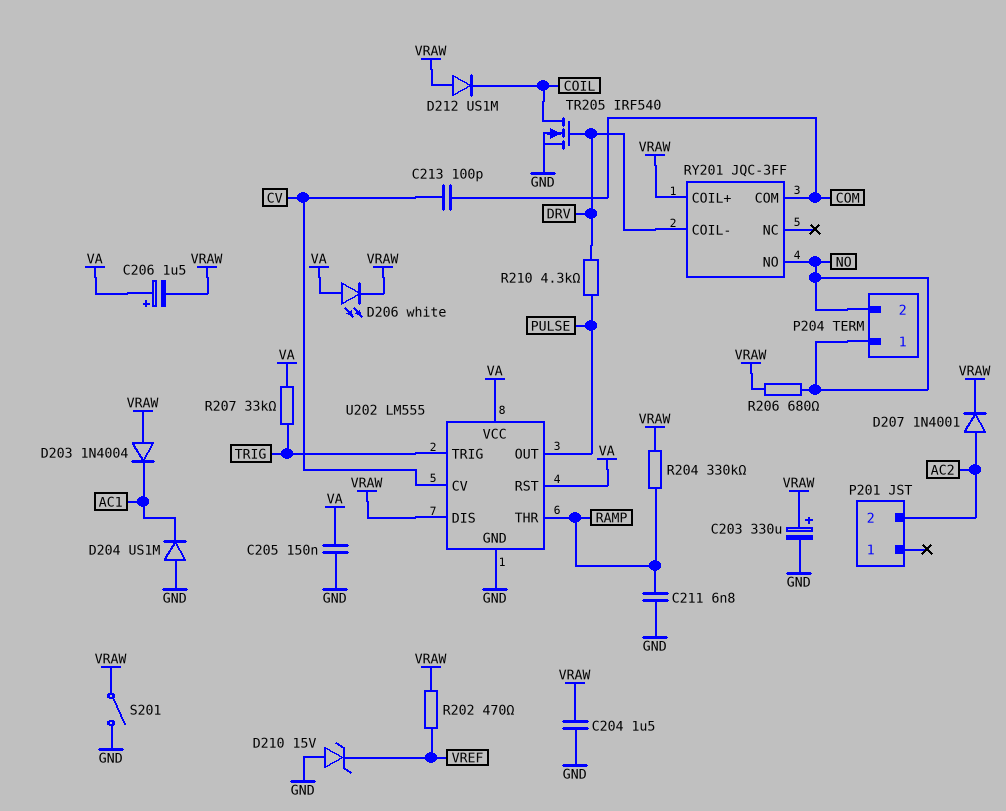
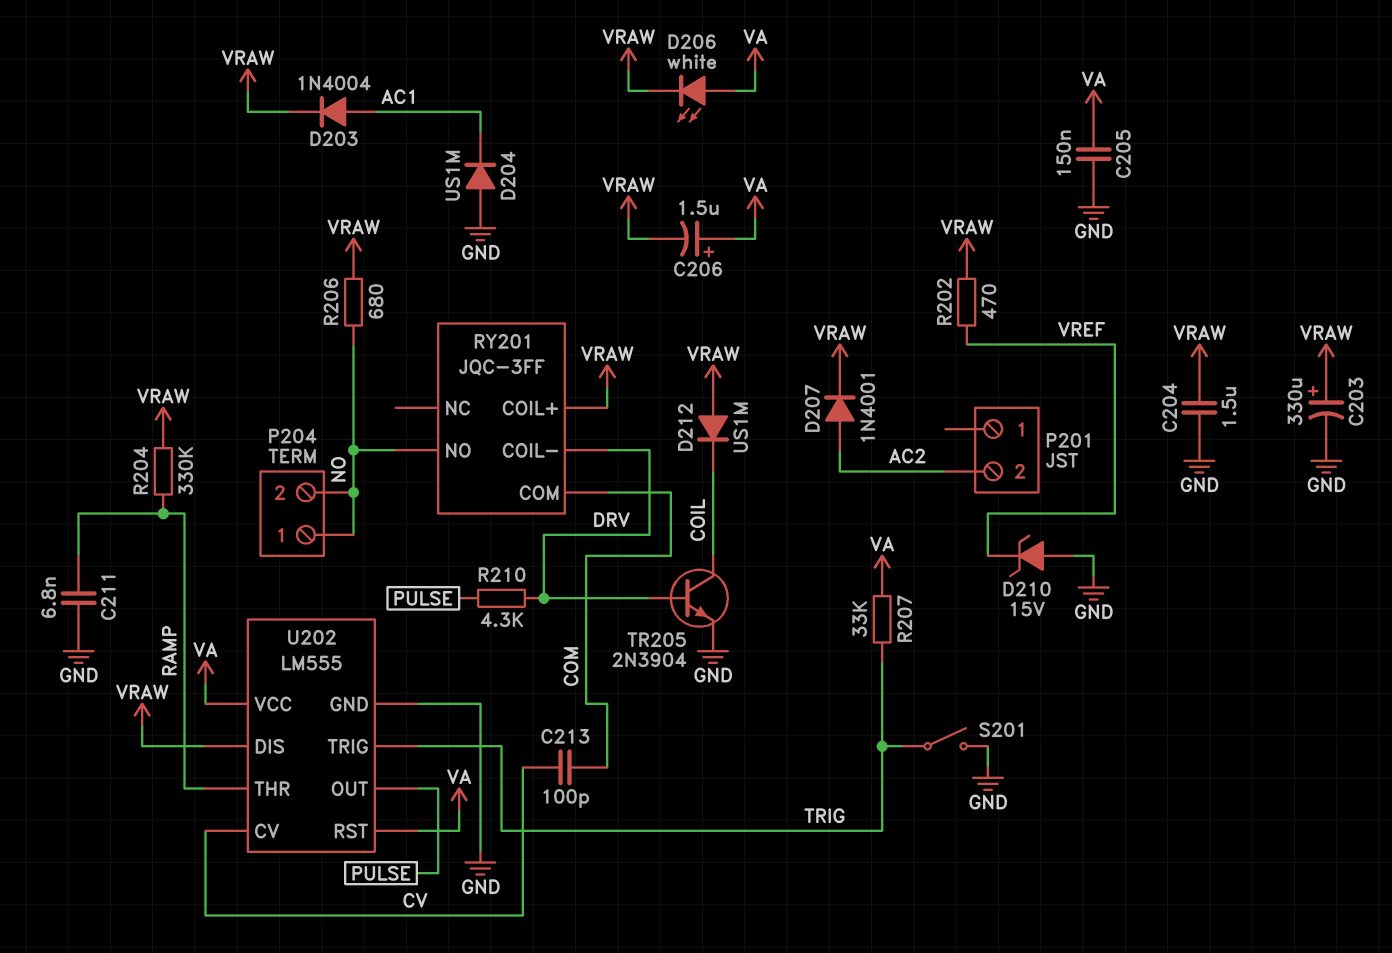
D203: diode 1N4004 (A VRAW, K AC1) -> diode 1N4004 (A AC1, K VRAW)
S201: switch (GND, VRAW) -> switch (GND, TRIG)
TR205: NMOS IRF540 (G DRV, D COIL, S GND) -> NPN 2N3904 (B DRV, C COIL, E GND)

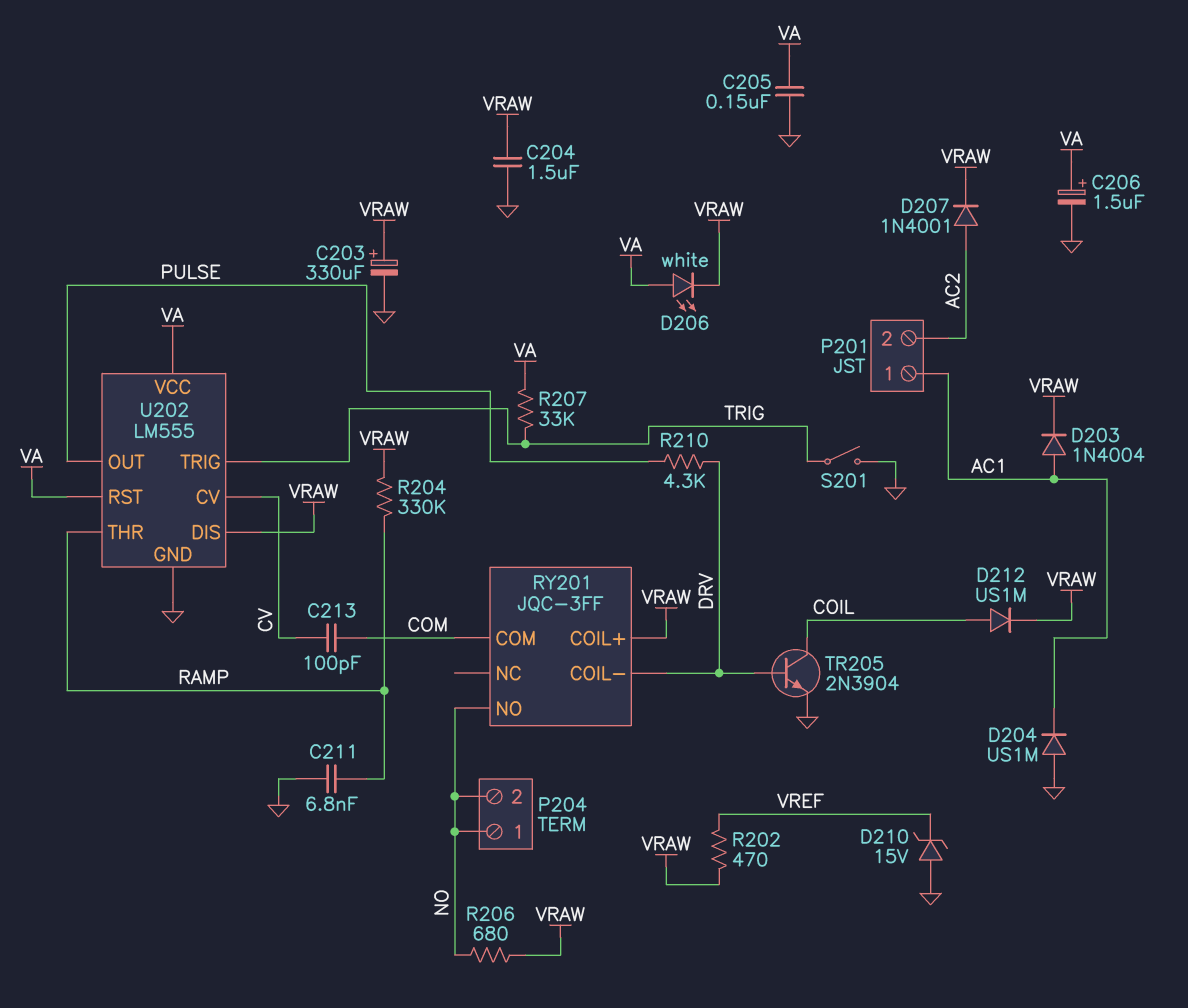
C206: 1.5uF (plus VA, minus VRAW) -> 1.5uF (plus VA, minus GND)
D212: diode US1M (A VRAW, K COIL) -> diode US1M (A COIL, K VRAW)
P201 pin 1: none -> AC1

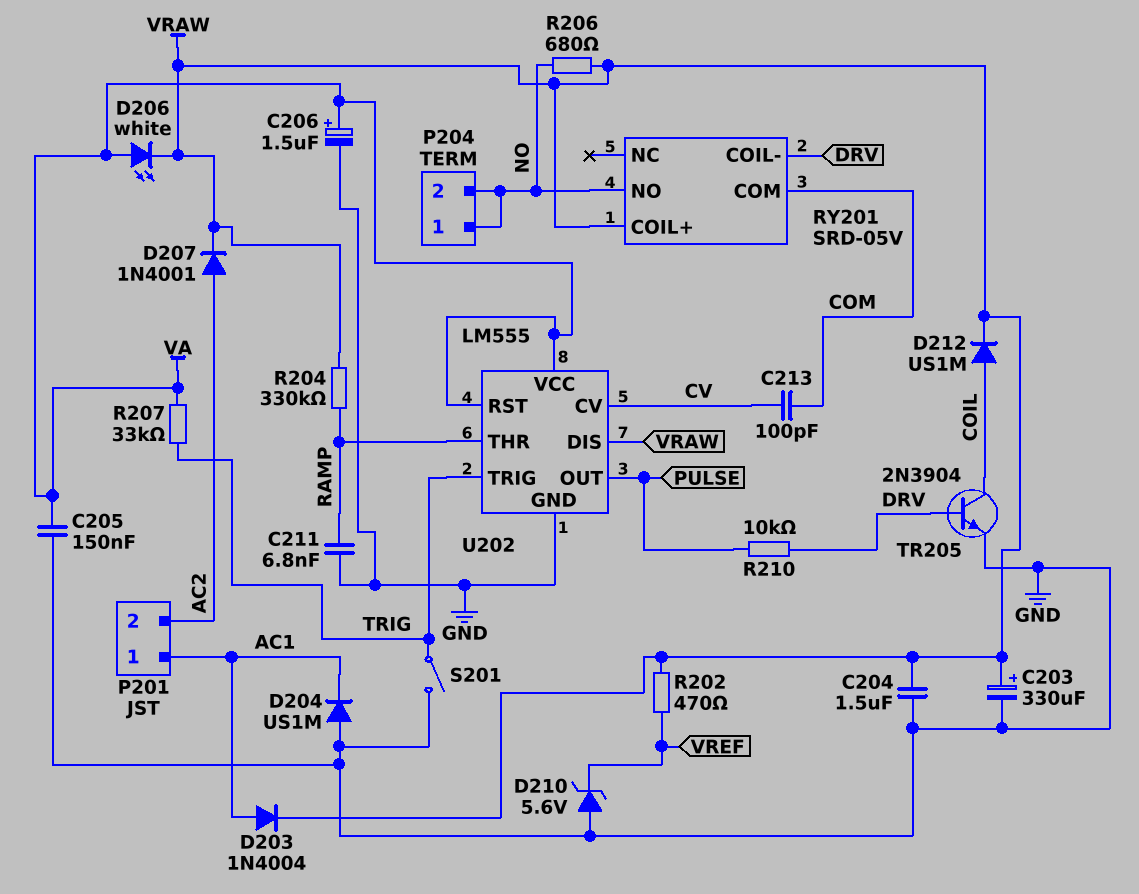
D210: zener 15V (A GND, K VREF) -> zener 5.6V (A GND, K VREF)
R210: 4.3k (DRV, PULSE) -> 10k (DRV, PULSE)
RY201: JQC-3FF -> SRD-05V

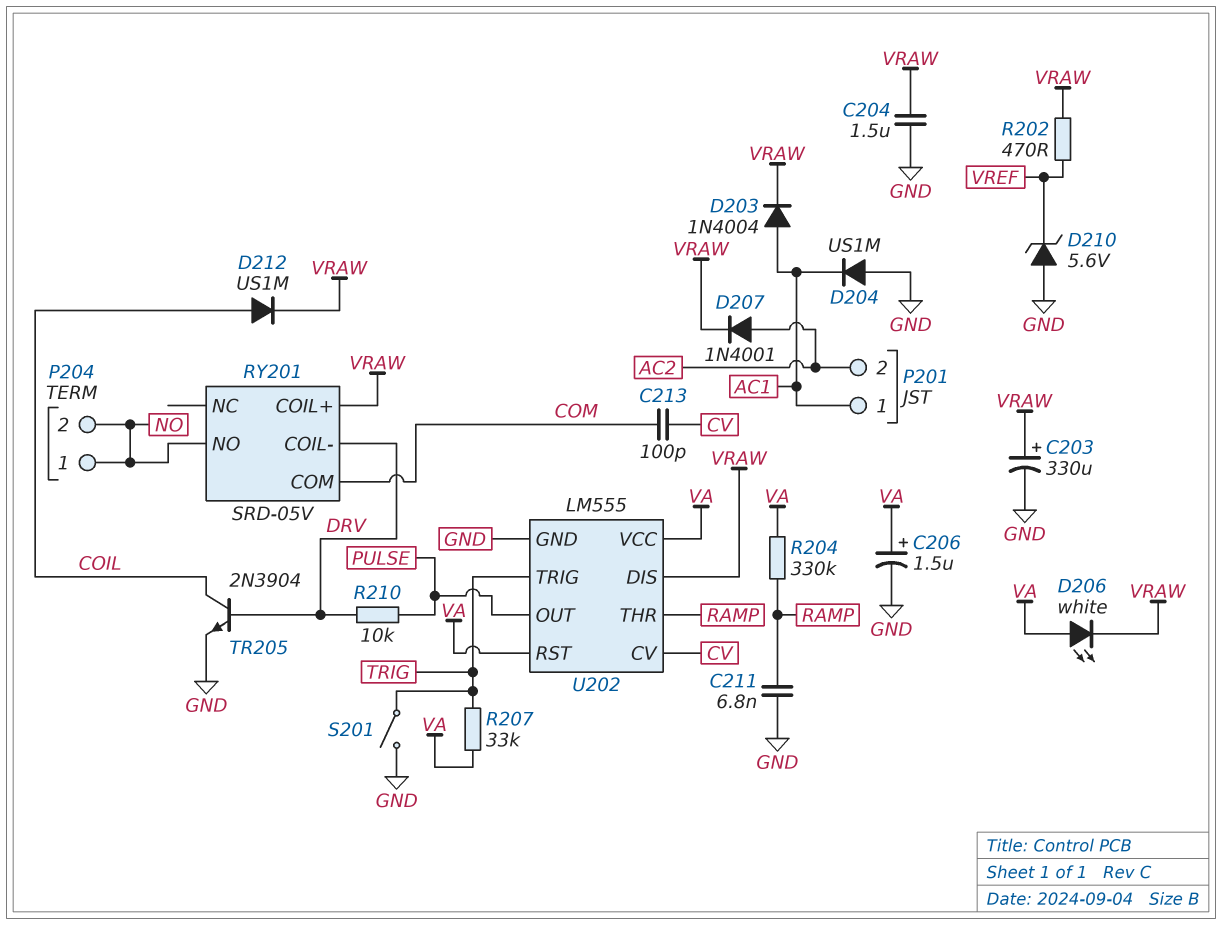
C205: 150nF (GND, VA) -> none
R204: 330k (RAMP, VRAW) -> 330k (RAMP, VA)
R206: 680 (NO, VRAW) -> none

